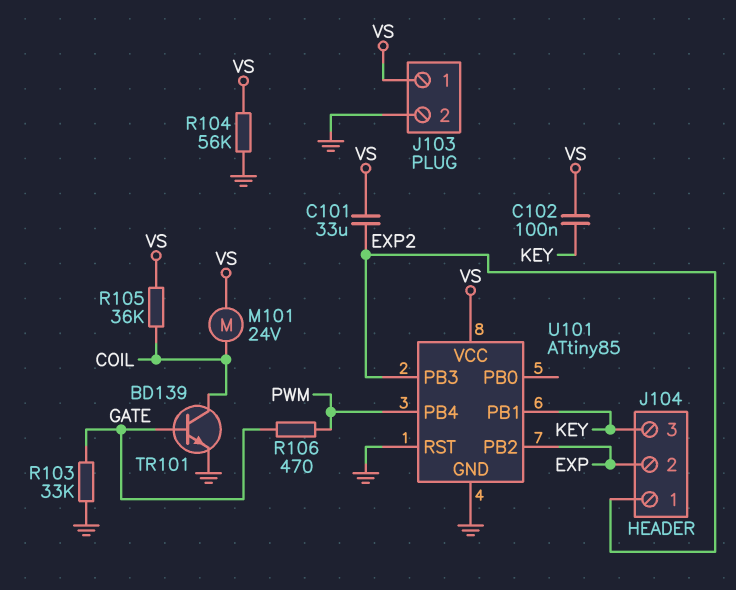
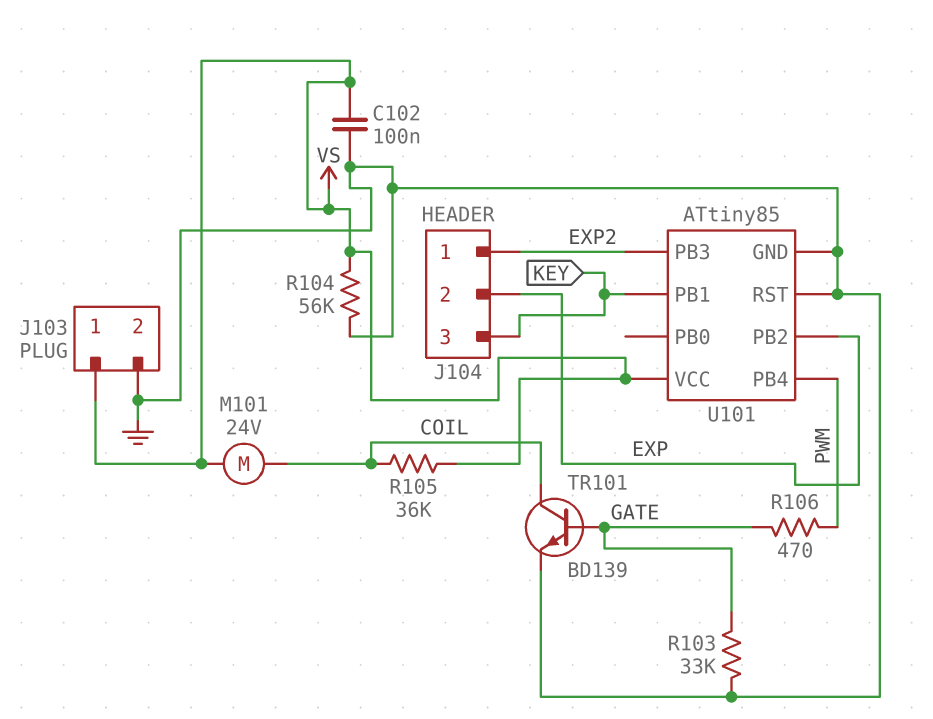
C101: 33uF (EXP2, VS) -> none
C102: 100nF (KEY, VS) -> 100nF (GND, VS)

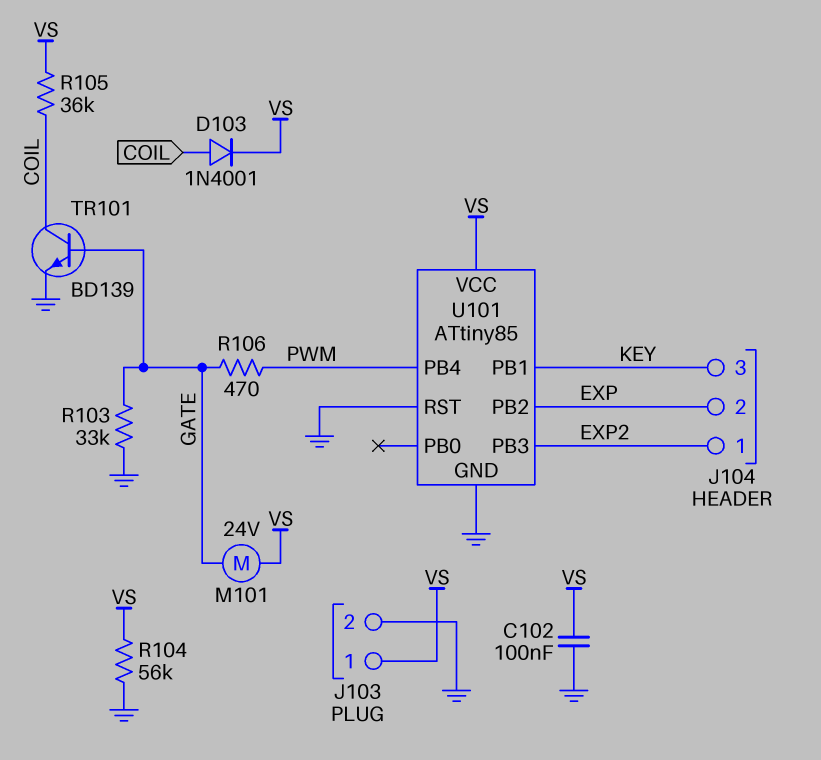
D103: none -> diode 1N4001 (A COIL, K VS)
M101: motor 24V (COIL, VS) -> motor 24V (GATE, VS)

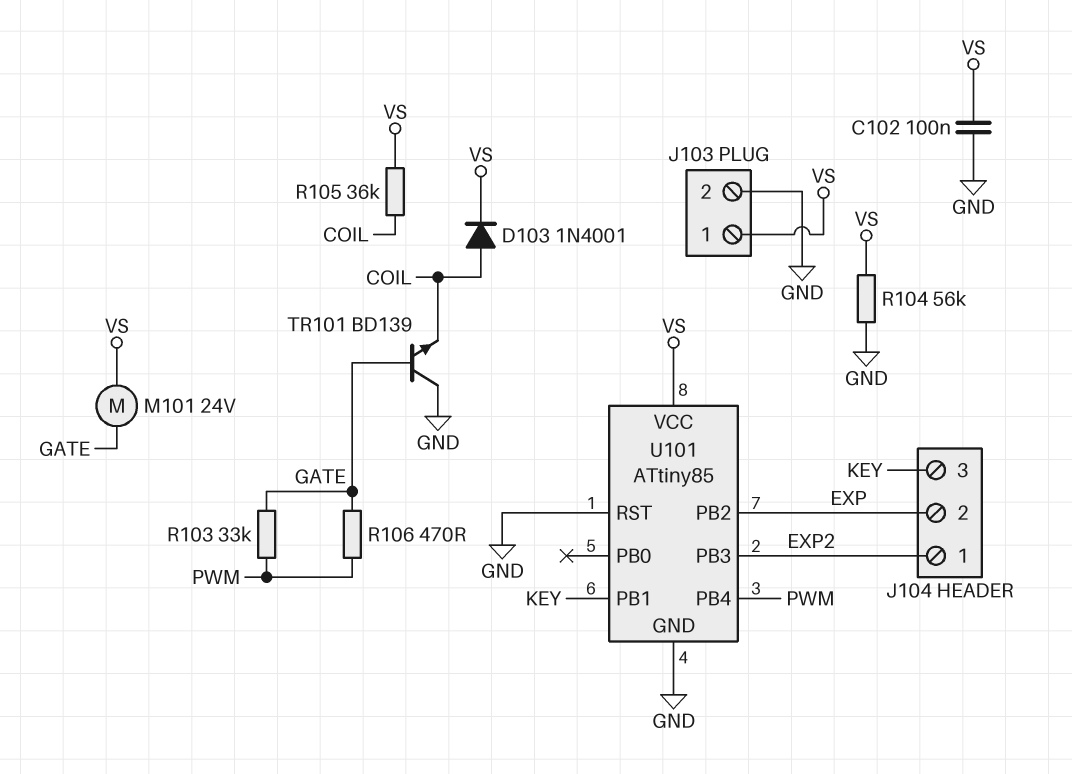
R103: 33k (GATE, GND) -> 33k (GATE, PWM)
TR101: NPN BD139 (B GATE, C COIL, E GND) -> NPN BD139 (B GATE, C GND, E COIL)

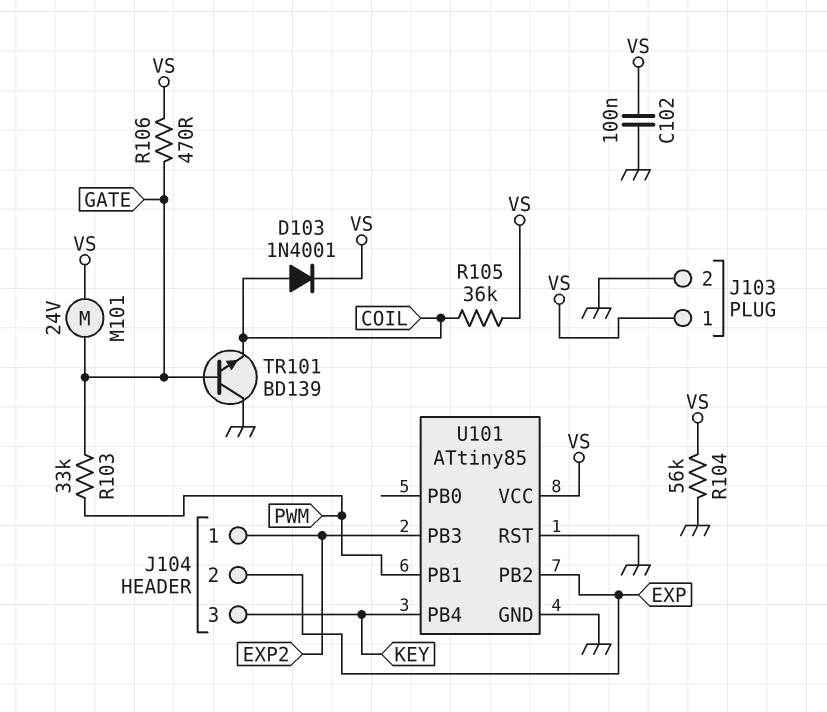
R106: 470 (GATE, PWM) -> 470 (GATE, VS)
U101 pin PB1: KEY -> PWM
U101 pin PB4: PWM -> KEY

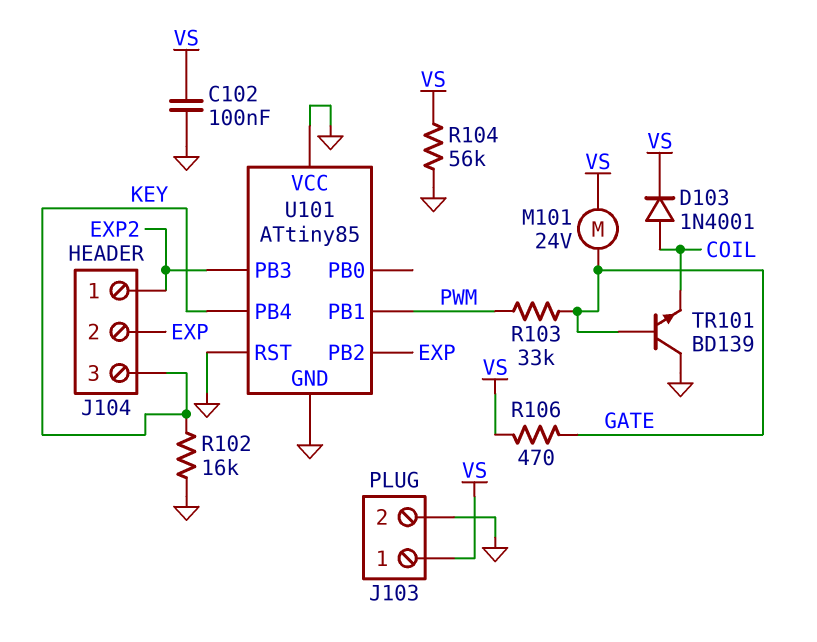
R102: none -> 16k (GND, KEY)
R105: 36k (COIL, VS) -> none
U101 pin VCC: VS -> GND

